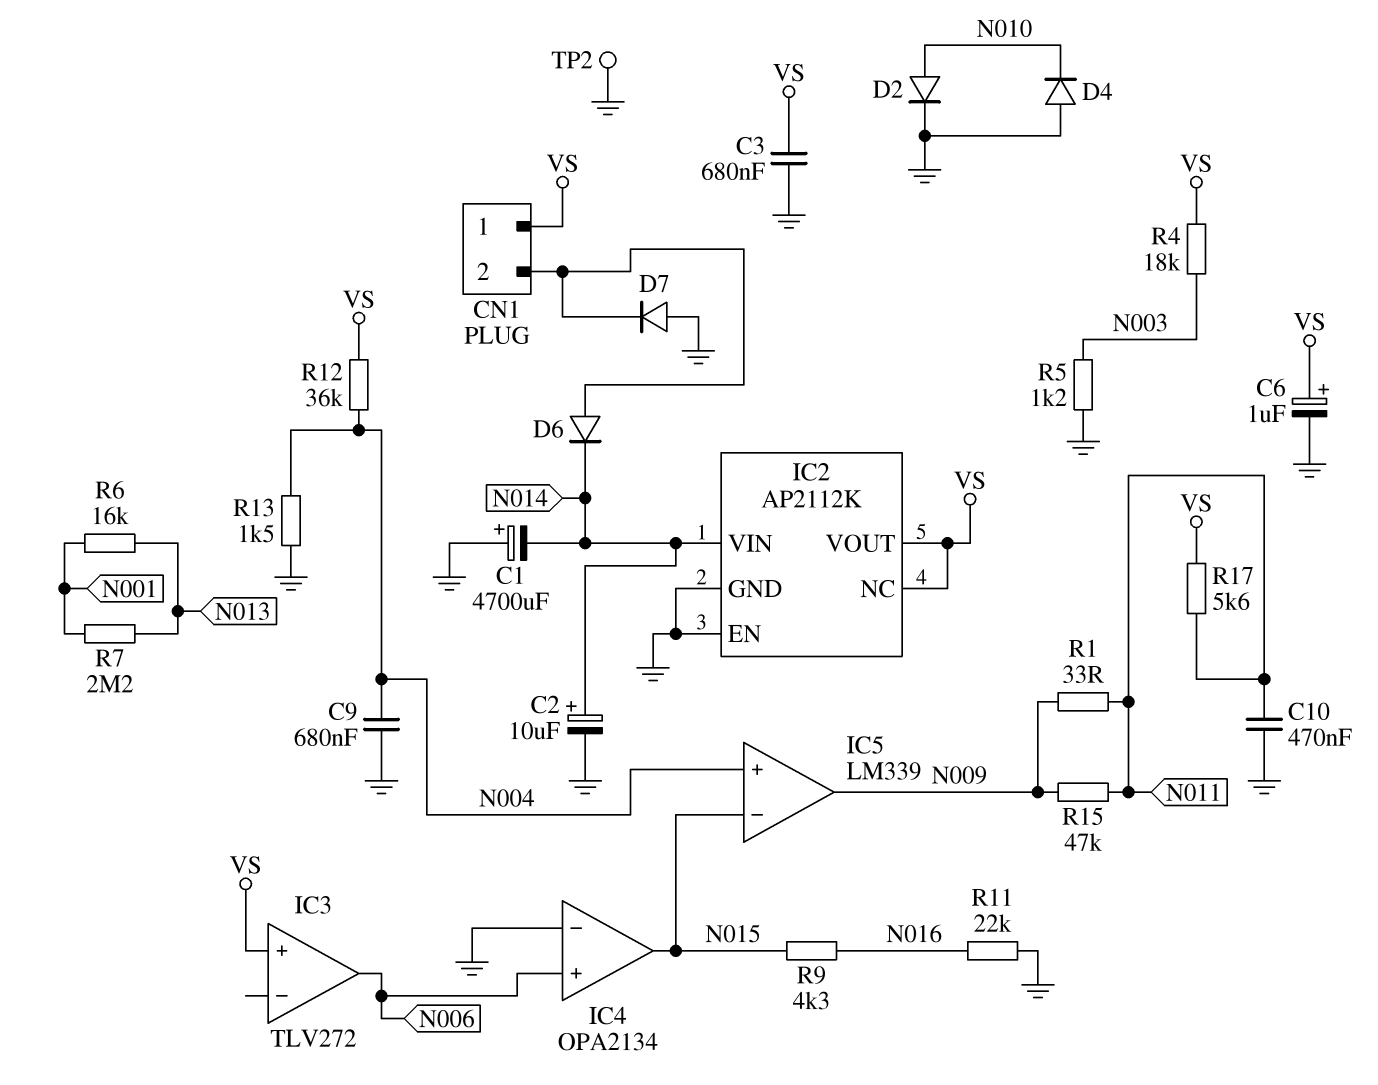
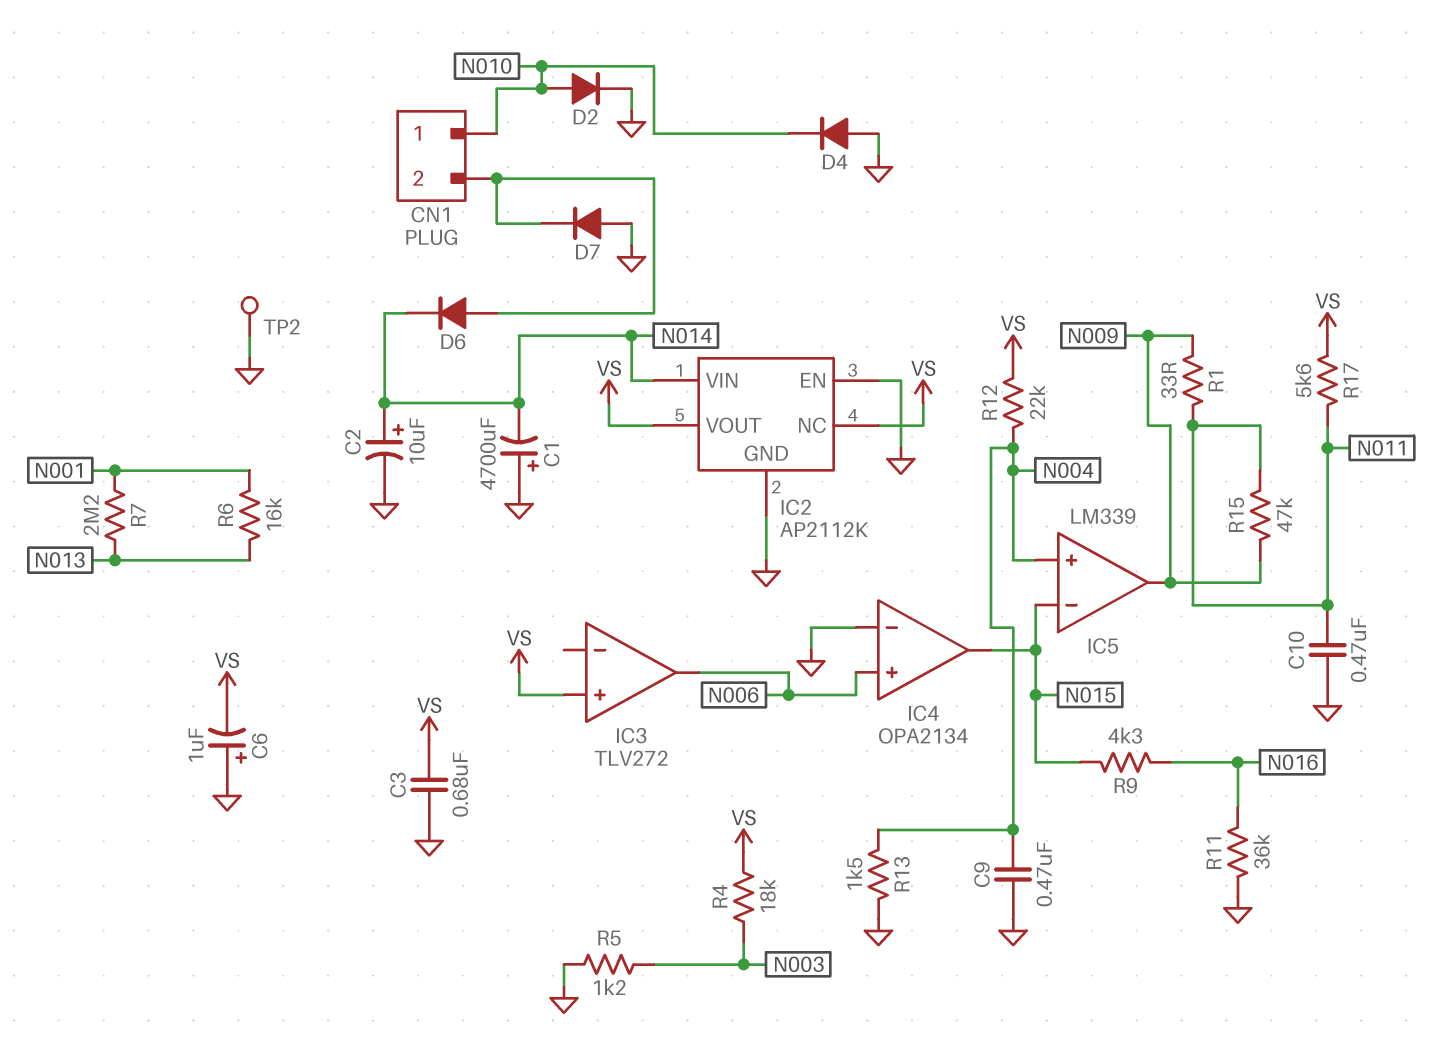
C6: 1uF (plus VS, minus GND) -> 1uF (plus GND, minus VS)
C9: 680nF (GND, N004) -> 470nF (GND, N004)
CN1 pin 1: VS -> N010
R11: 22k (GND, N016) -> 36k (GND, N016)
R12: 36k (N004, VS) -> 22k (N004, VS)

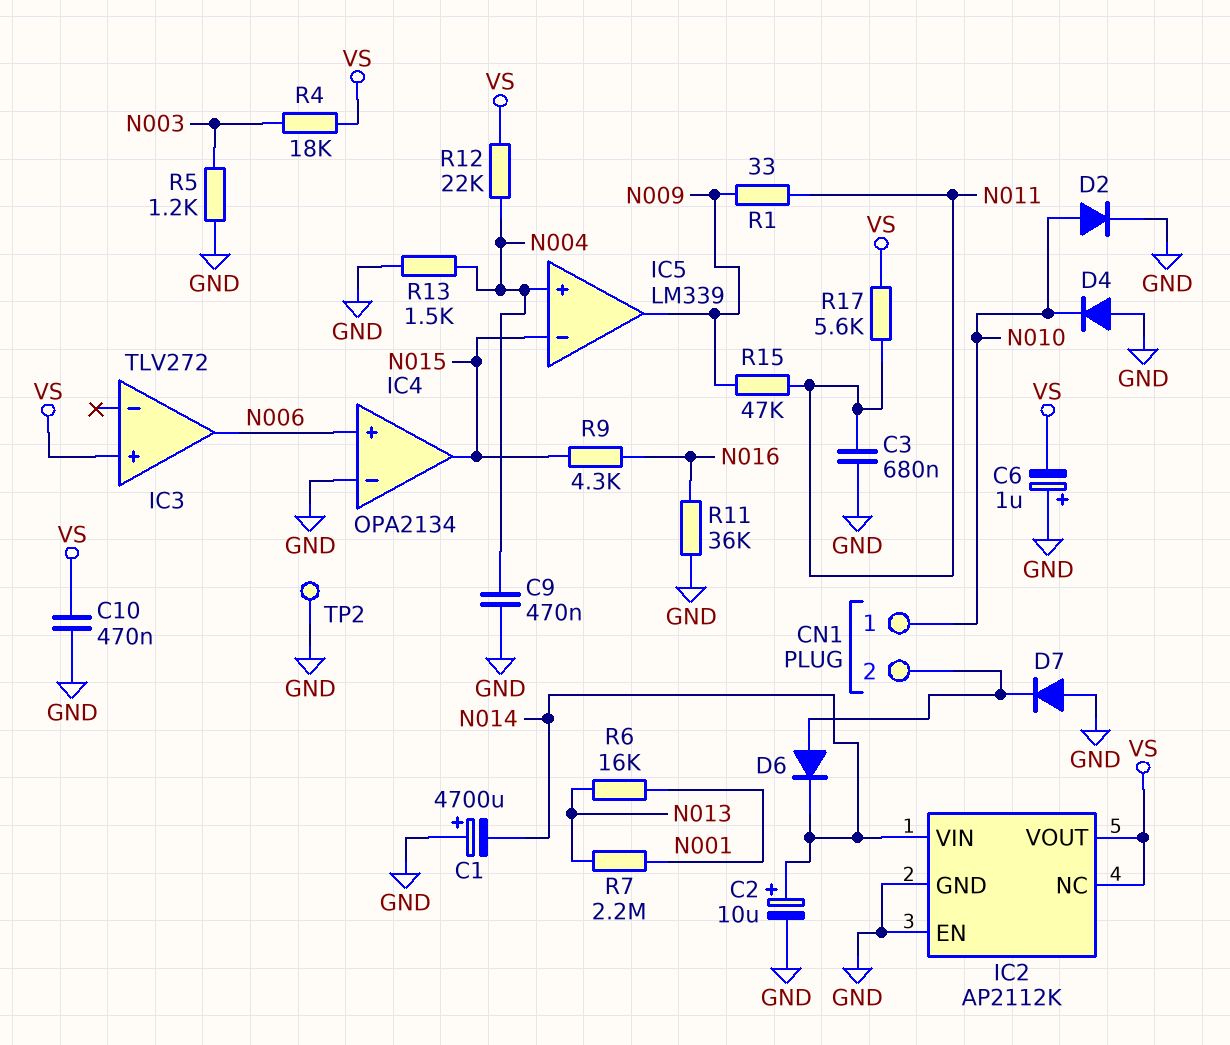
C3: 680nF (GND, VS) -> 680nF (GND, N011)
C10: 470nF (GND, N011) -> 470nF (GND, VS)

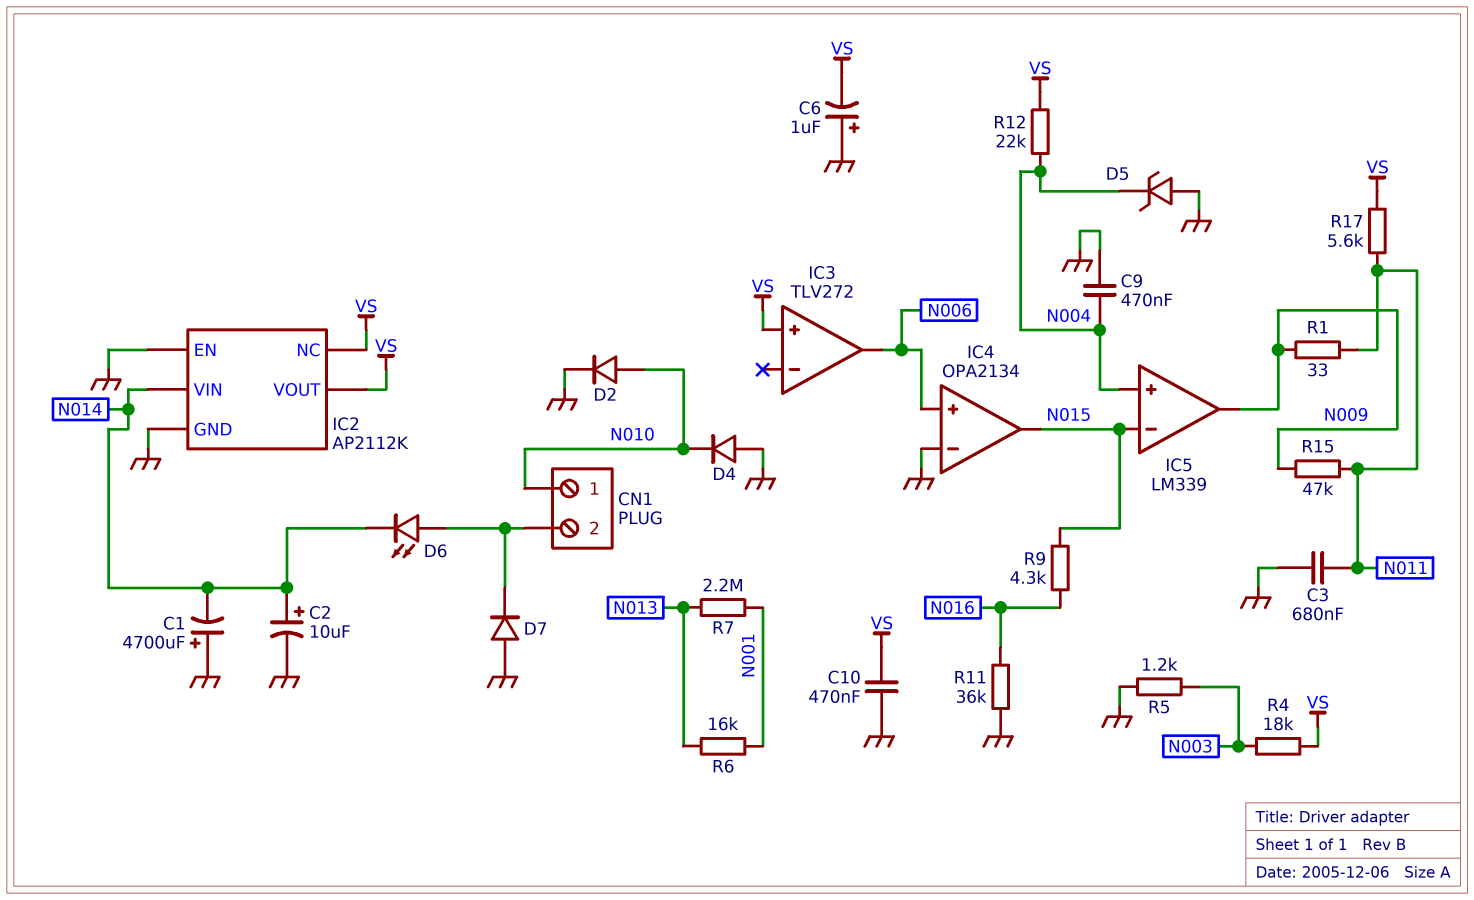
D5: none -> zener (A GND, K N004)
D6: diode (A CN1/2, K N014) -> LED (A CN1/2, K N014)
R13: 1.5k (GND, N004) -> none
TP2: test point (GND) -> none

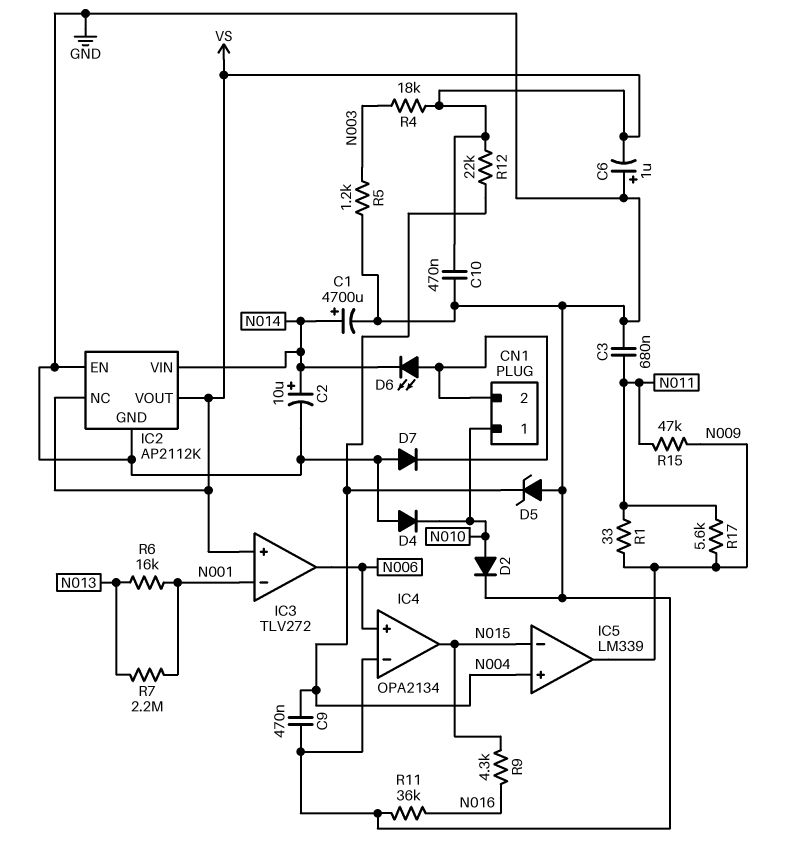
C1: 4700uF (plus GND, minus N014) -> 4700uF (plus N014, minus GND)
IC3 pin in-: none -> N001
R17: 5.6k (N011, VS) -> 5.6k (N009, N011)

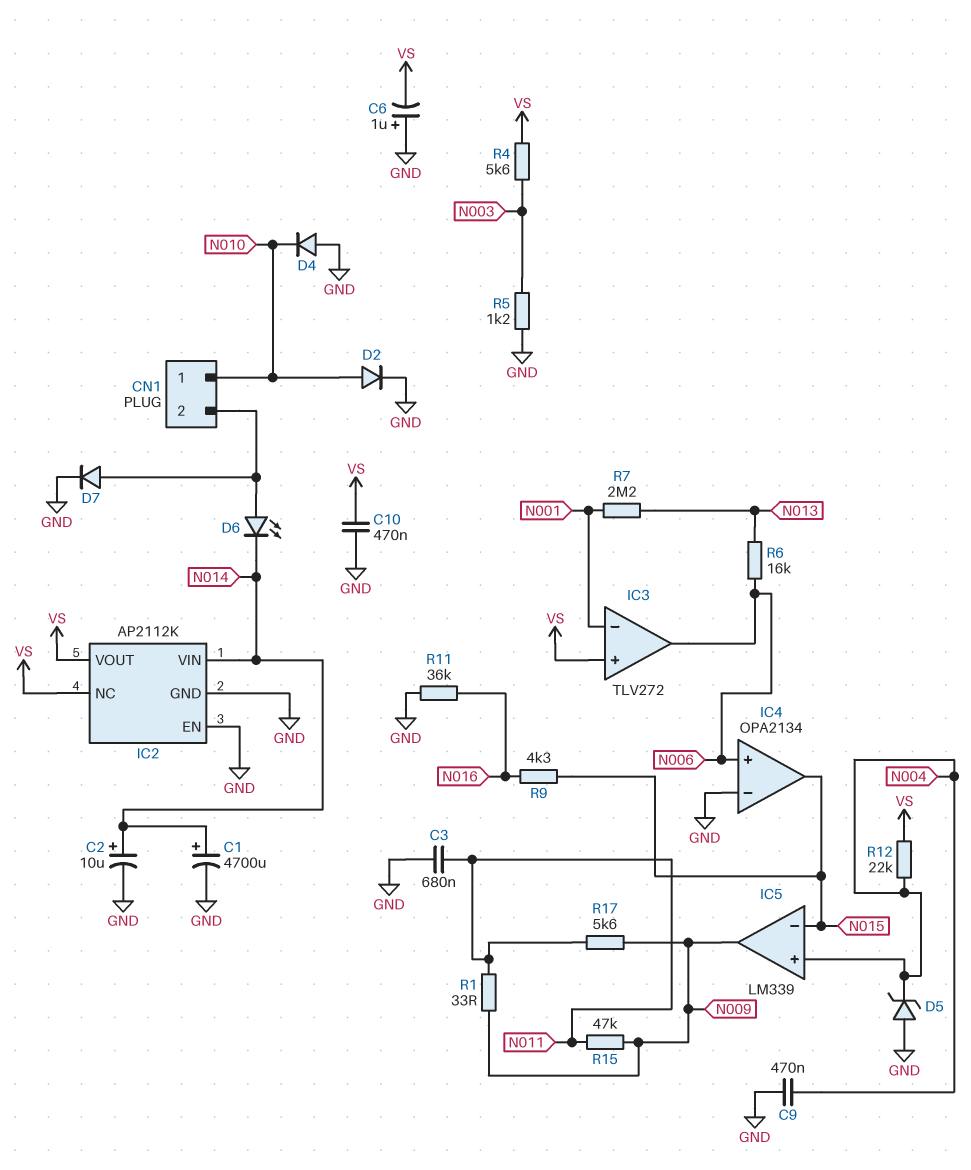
D7: diode (A GND, K CN1/2) -> diode (A CN1/2, K GND)
R4: 18k (N003, VS) -> 5.6k (N003, VS)
R6: 16k (N001, N013) -> 16k (N006, N013)

